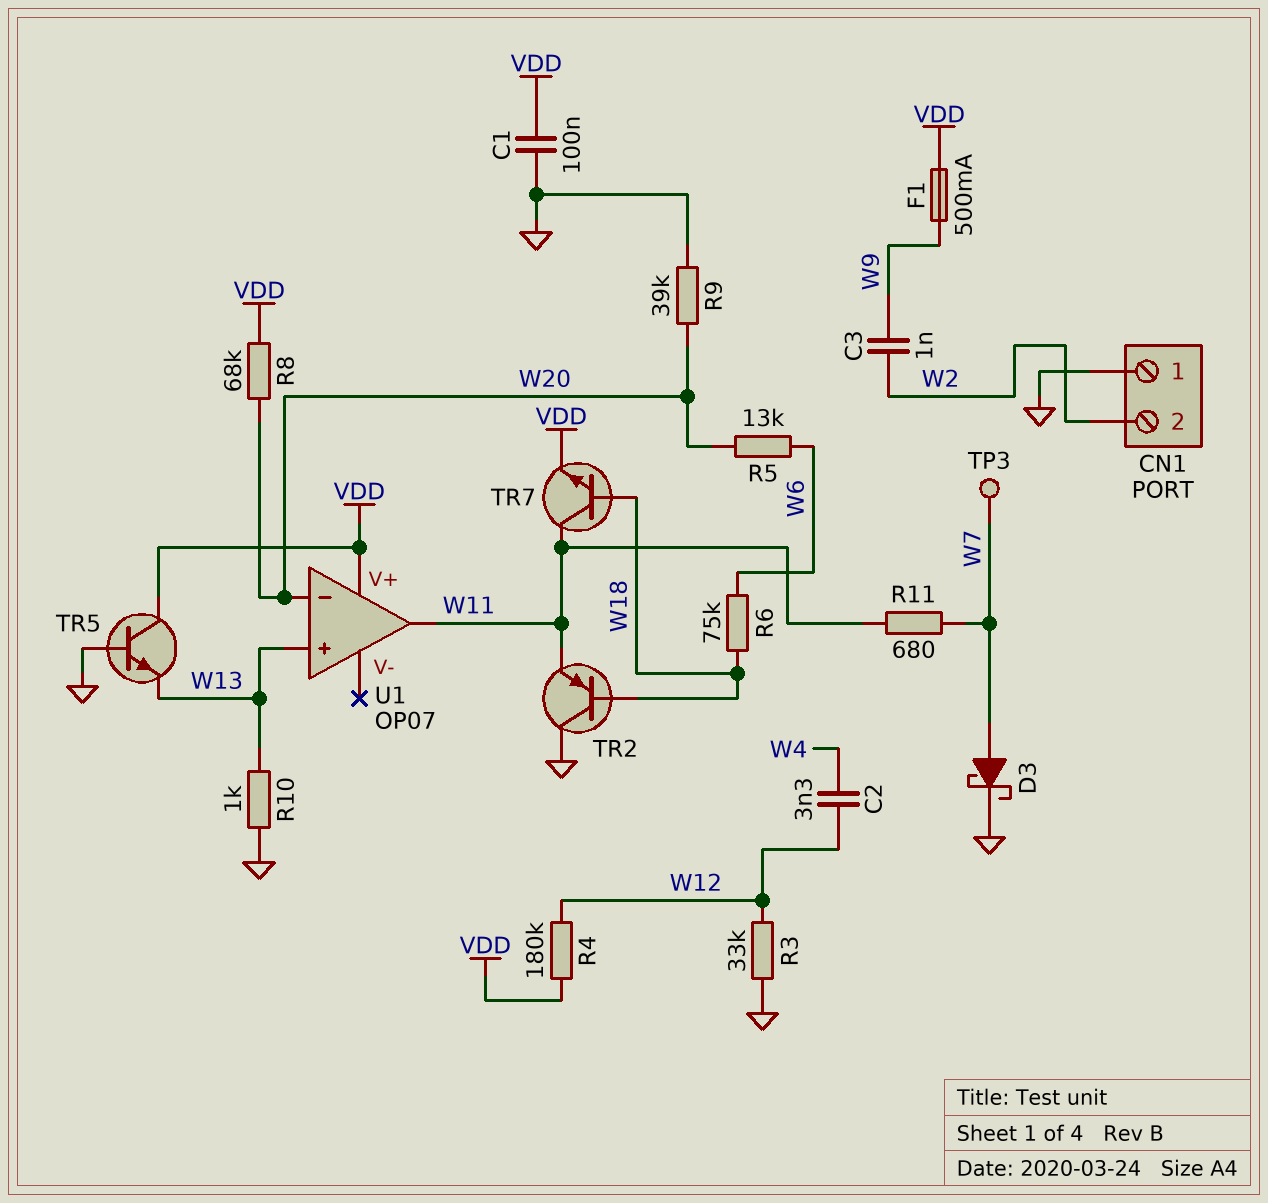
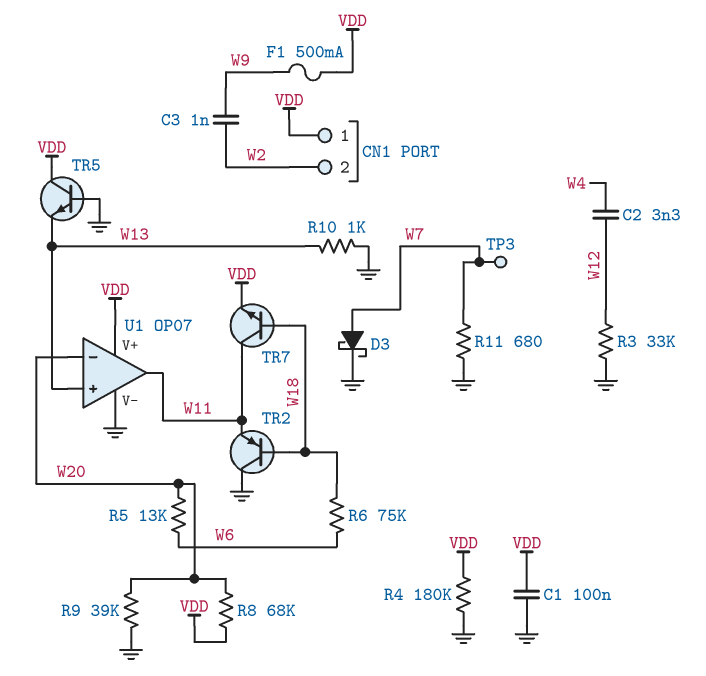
CN1 pin 1: GND -> VDD
R4: 180k (VDD, W12) -> 180k (GND, VDD)
R11: 680 (W7, W11) -> 680 (GND, W7)
U1 pin V-: none -> GND

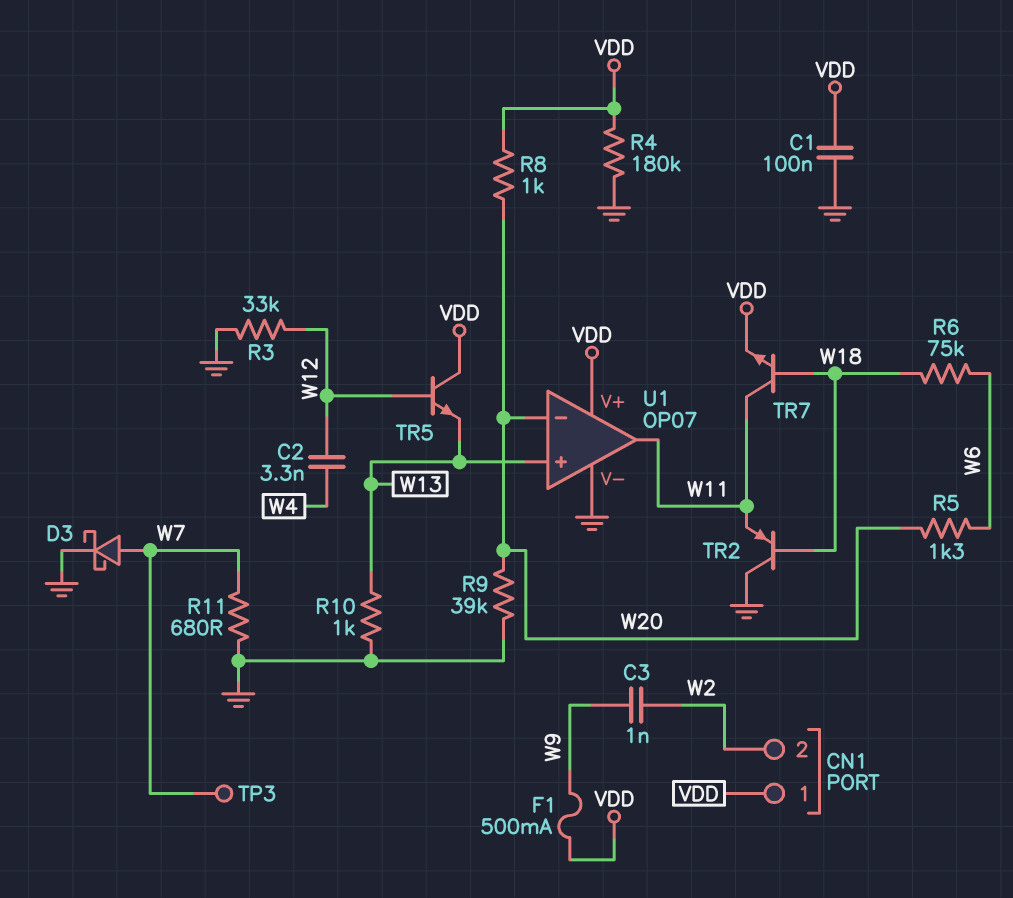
R5: 13k (W6, W20) -> 1.3k (W6, W20)
R8: 68k (VDD, W20) -> 1k (VDD, W20)
TR5: NPN (B GND, C VDD, E W13) -> NPN (B W12, C VDD, E W13)

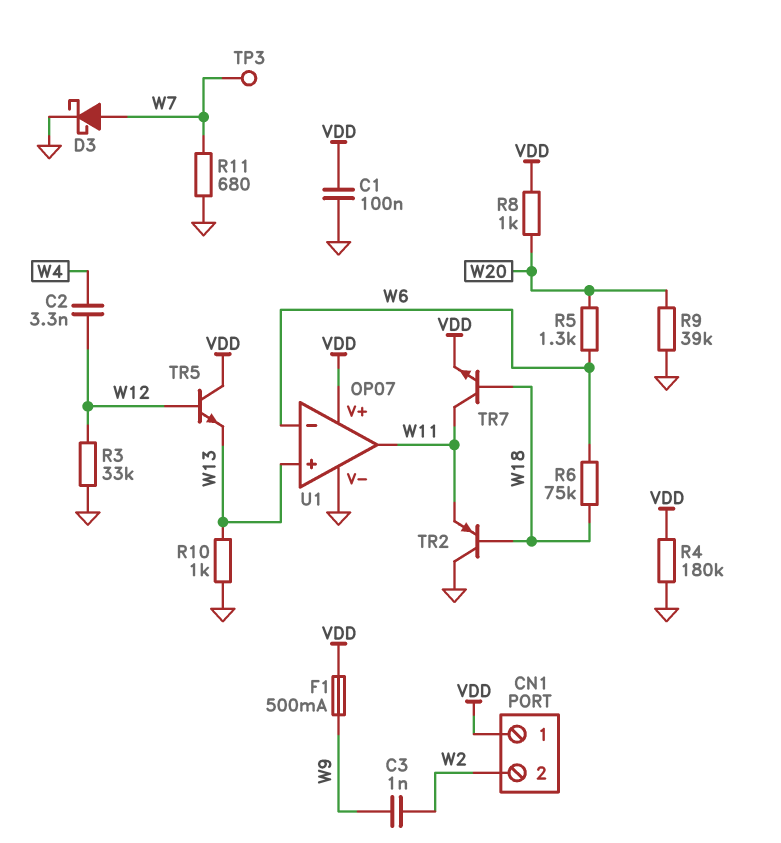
U1 pin in-: W20 -> W6

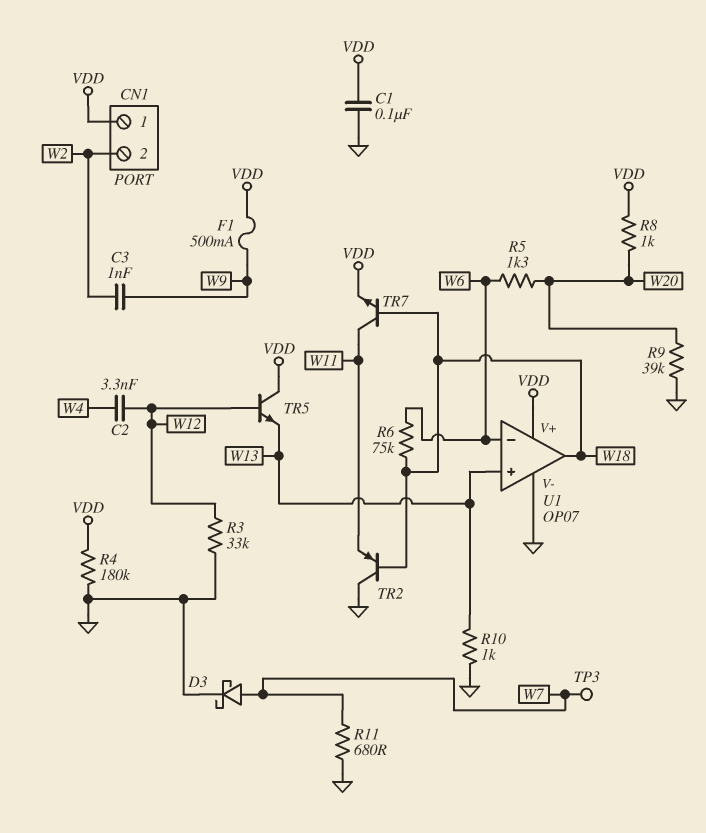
U1 pin out: W11 -> W18

